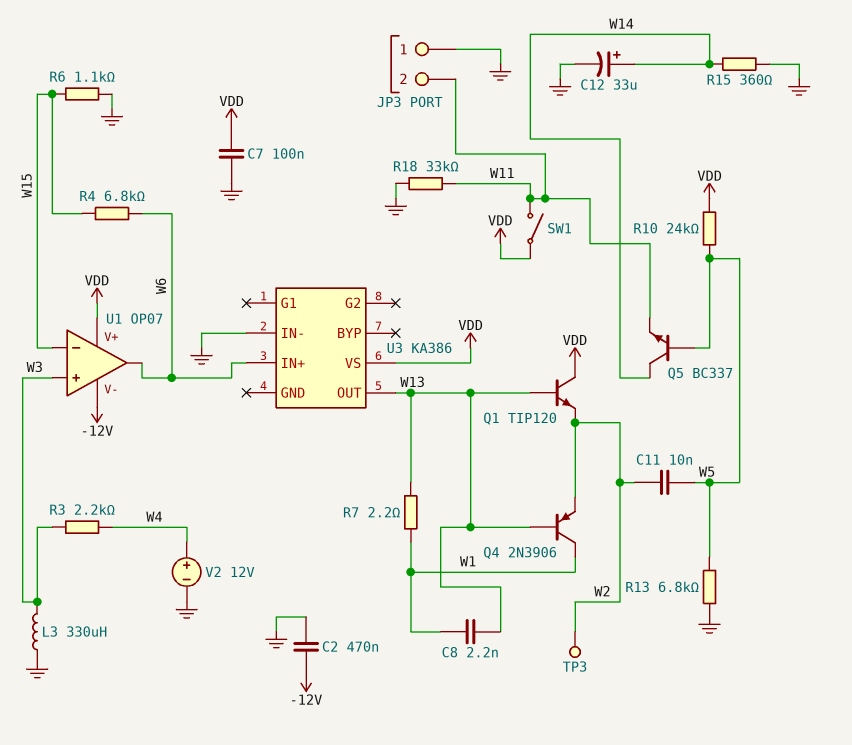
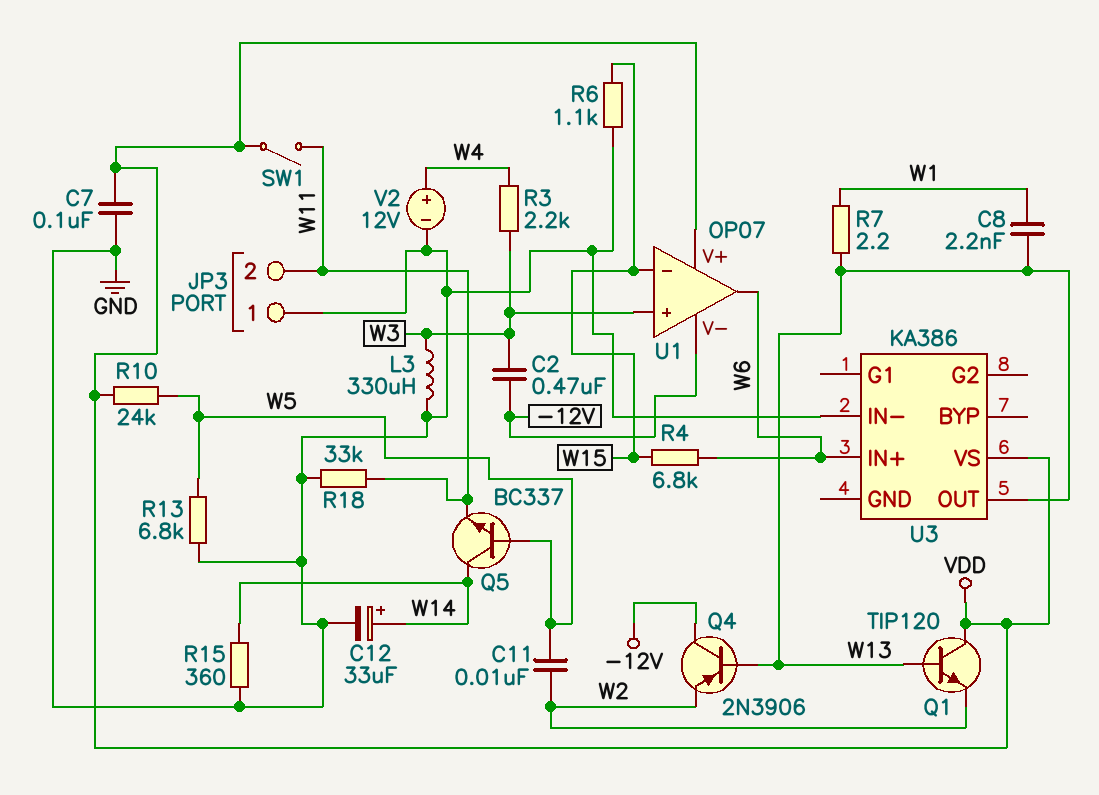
C2: 470nF (-12V, GND) -> 470nF (-12V, W3)
Q4: PNP 2N3906 (B W13, C W1, E W2) -> PNP 2N3906 (B W13, C -12V, E W2)
TP3: test point (W2) -> none

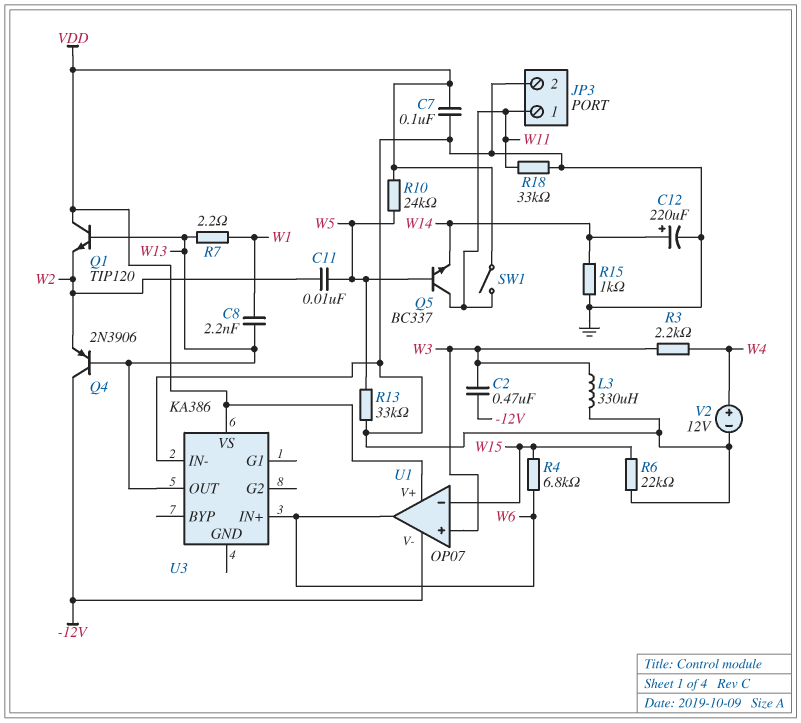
C12: 33uF (plus W14, minus GND) -> 220uF (plus W14, minus GND)
JP3 pin 1: GND -> W11
JP3 pin 2: W11 -> GND
Q5: NPN BC337 (B W5, C W14, E W11) -> NPN BC337 (B W5, C W11, E W14)
R6: 1.1k (GND, W15) -> 22k (GND, W15)
R13: 6.8k (GND, W5) -> 33k (GND, W5)
R15: 360 (GND, W14) -> 1k (GND, W14)

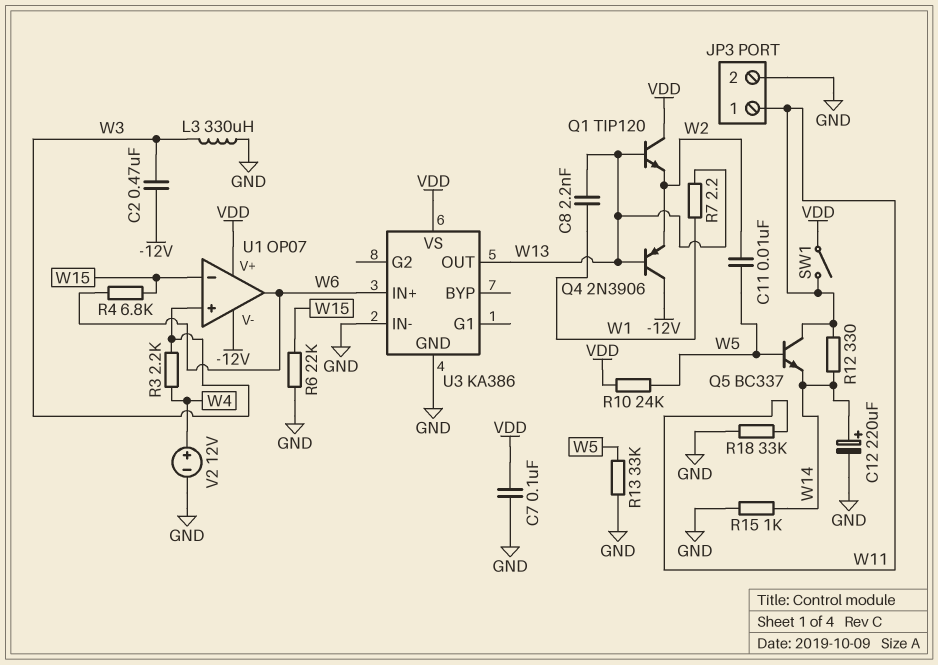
R12: none -> 330 (W11, W14)
U3 pin GND: none -> GND

